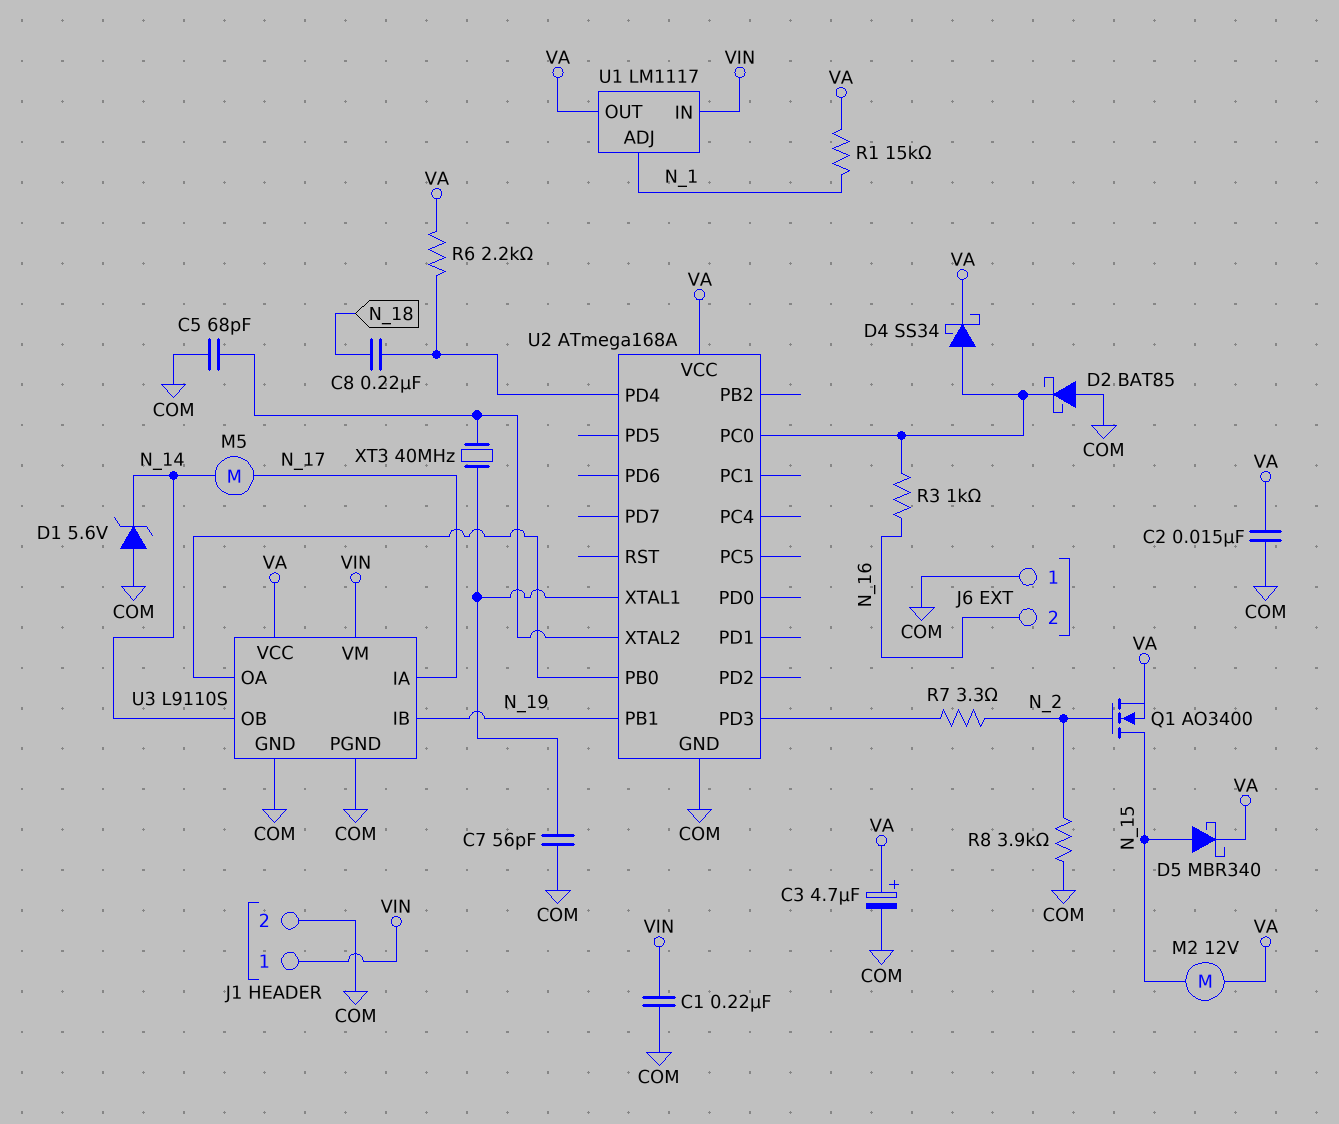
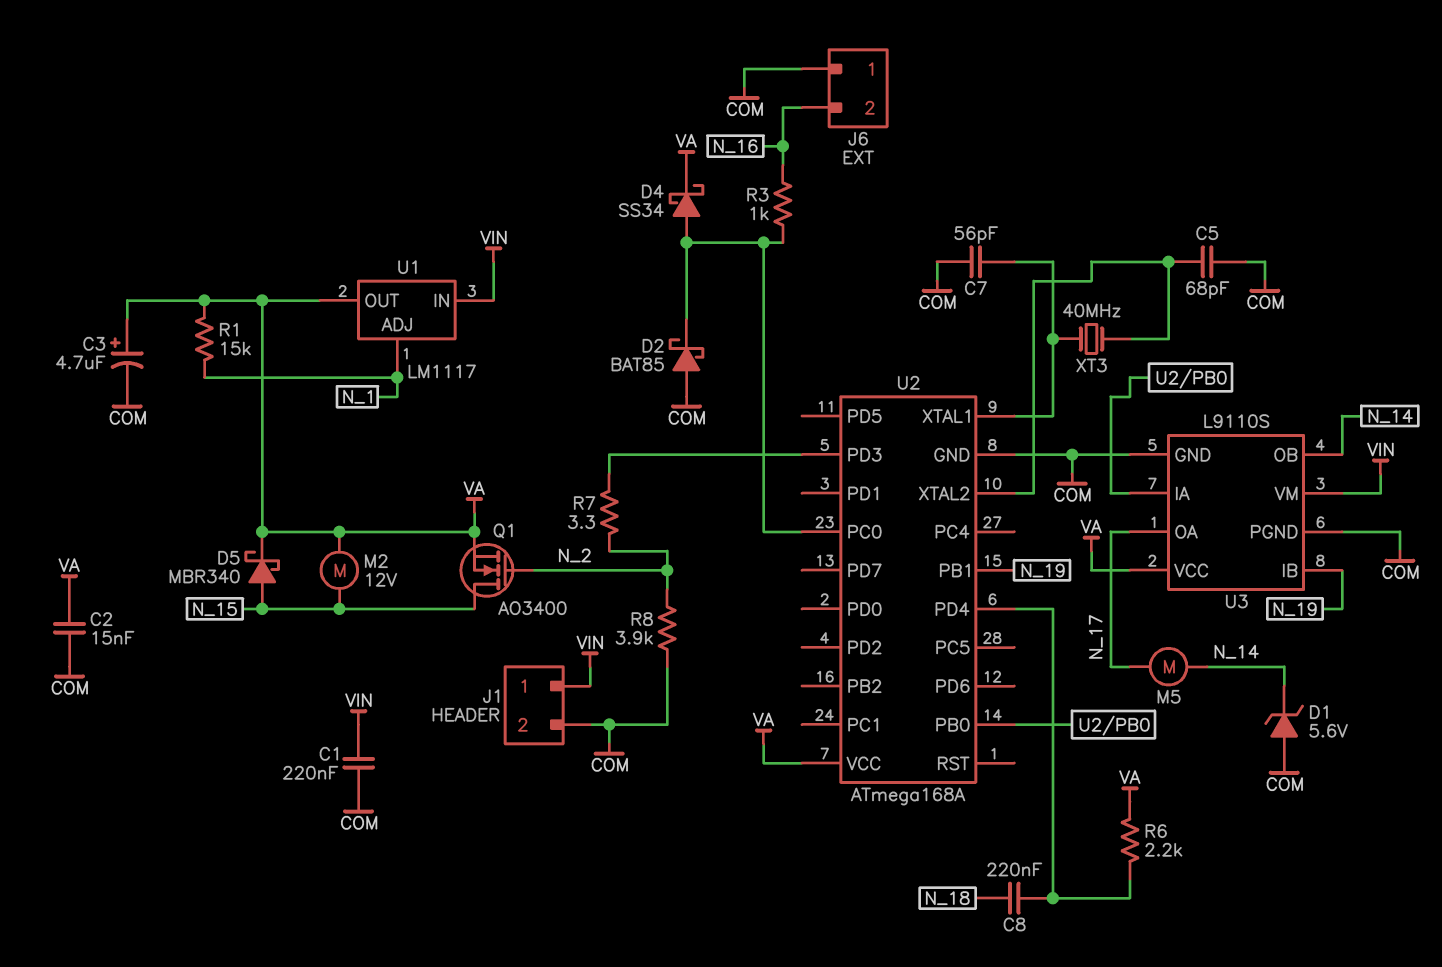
U3 pin IA: N_17 -> U2/PB0
U3 pin OA: U2/PB0 -> N_17

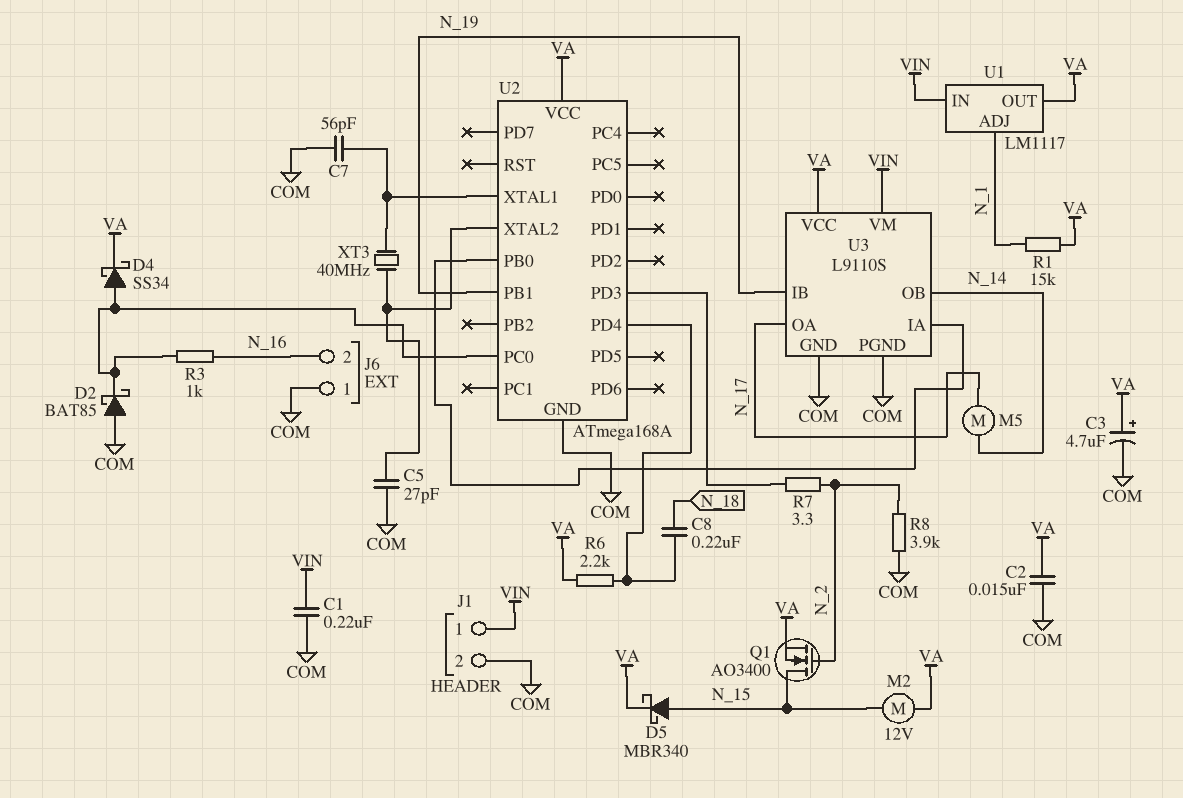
C5: 68pF (COM, U2/XTAL2) -> 27pF (COM, U2/XTAL2)
D1: zener 5.6V (A COM, K N_14) -> none

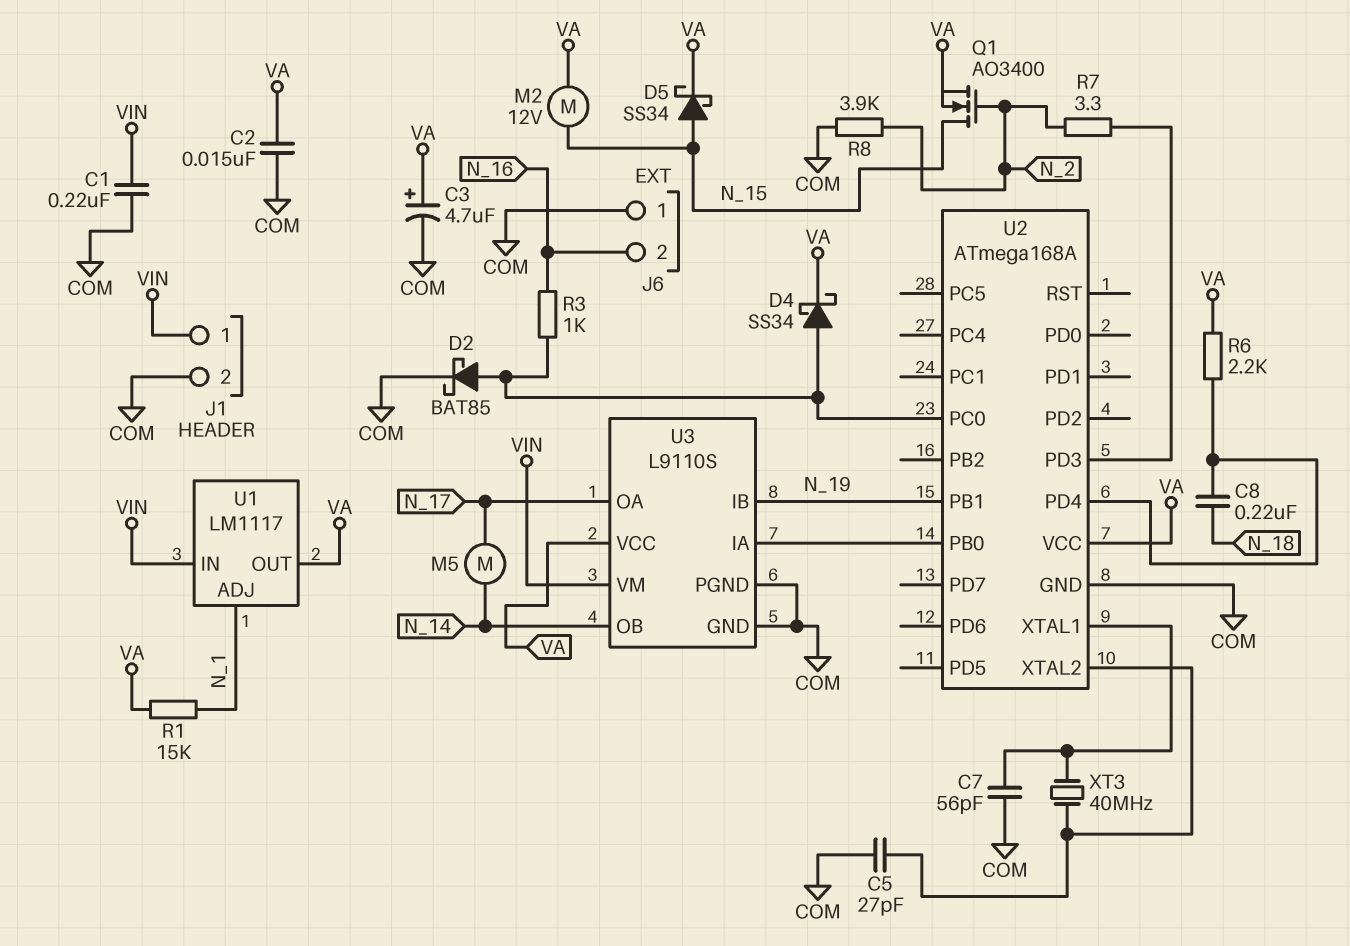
D2: schottky BAT85 (A COM, K U2/PC0) -> schottky BAT85 (A U2/PC0, K COM)
D5: schottky MBR340 (A N_15, K VA) -> schottky SS34 (A N_15, K VA)

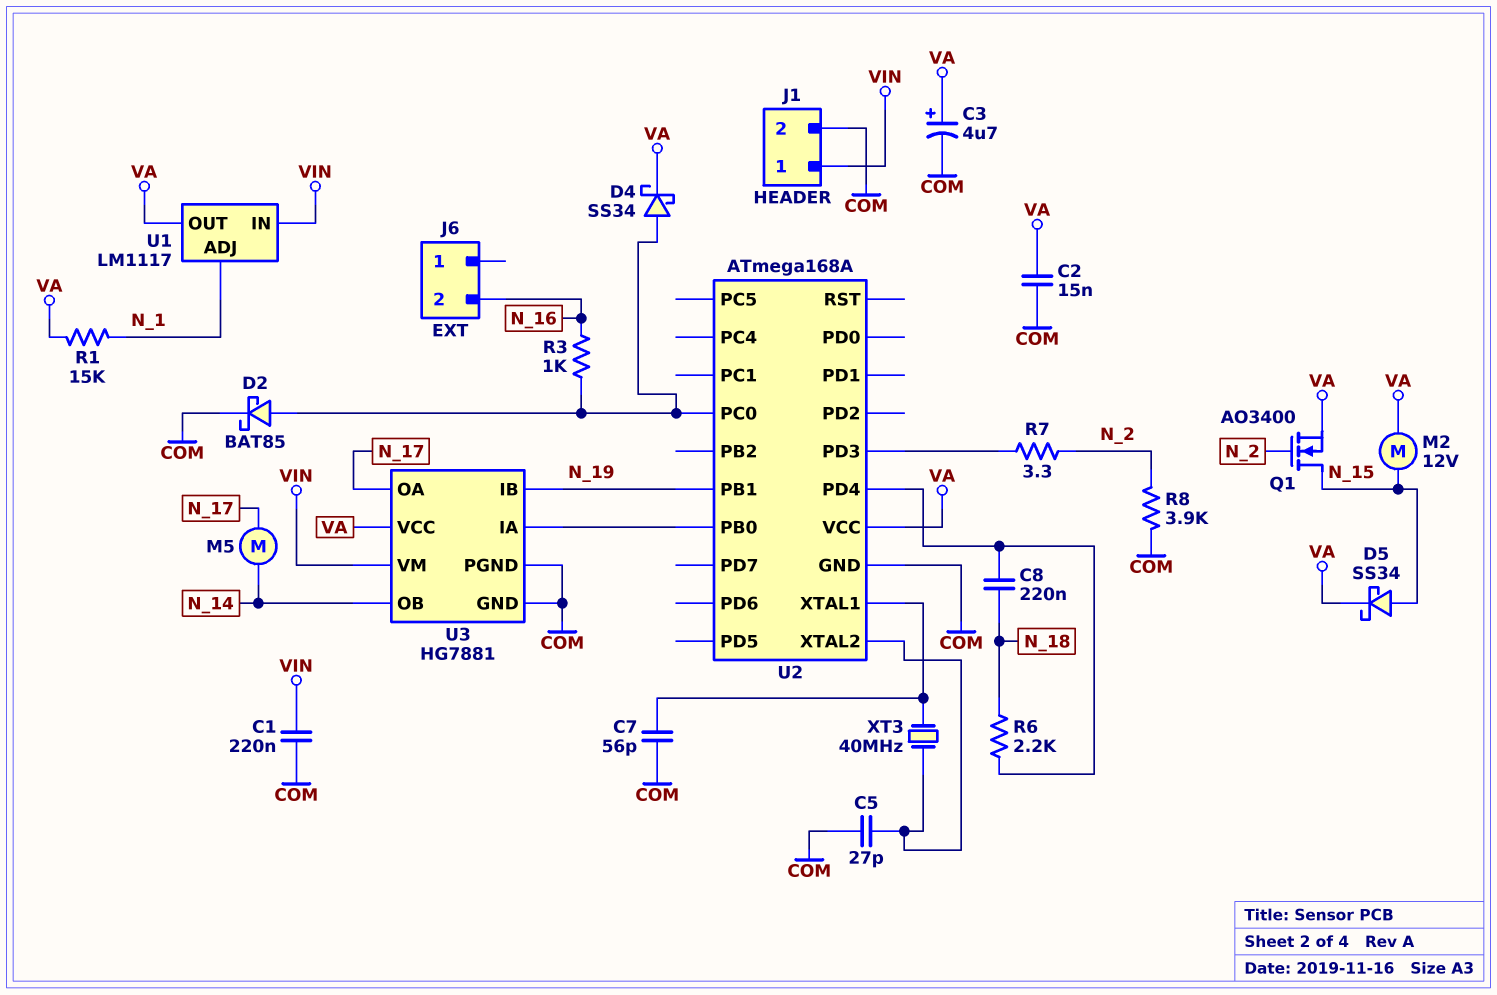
J6 pin 1: COM -> none
R6: 2.2k (U2/PD4, VA) -> 2.2k (N_18, U2/PD4)
U3: L9110S -> HG7881

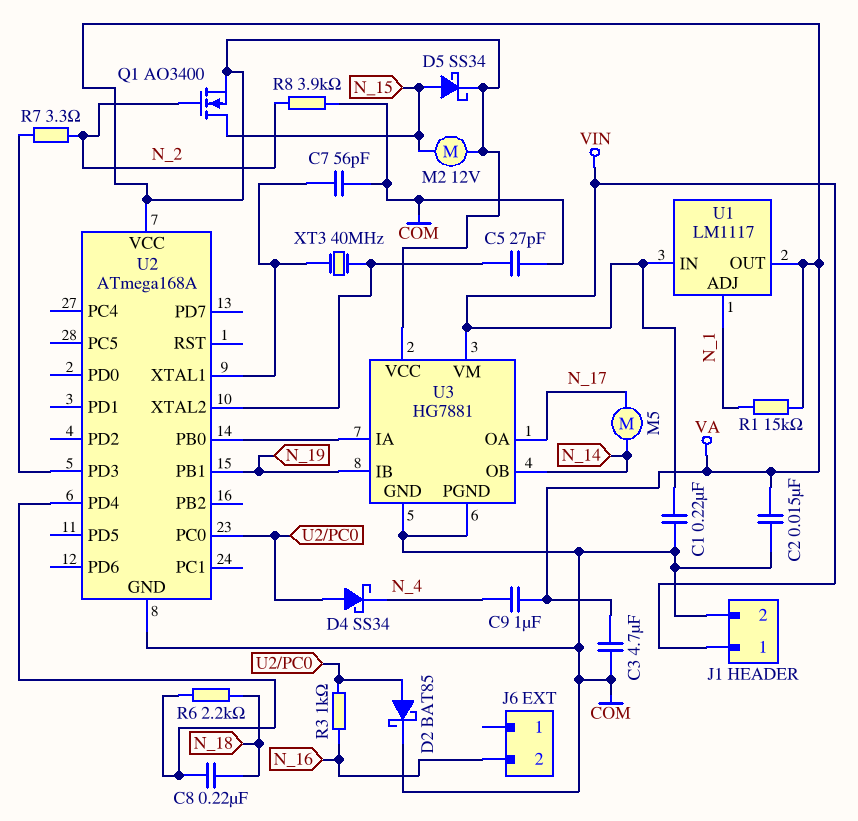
C3: 4.7uF (plus VA, minus COM) -> 4.7uF (COM, VA)
C9: none -> 1uF (N_4, VA)
D4: schottky SS34 (A U2/PC0, K VA) -> schottky SS34 (A U2/PC0, K N_4)

